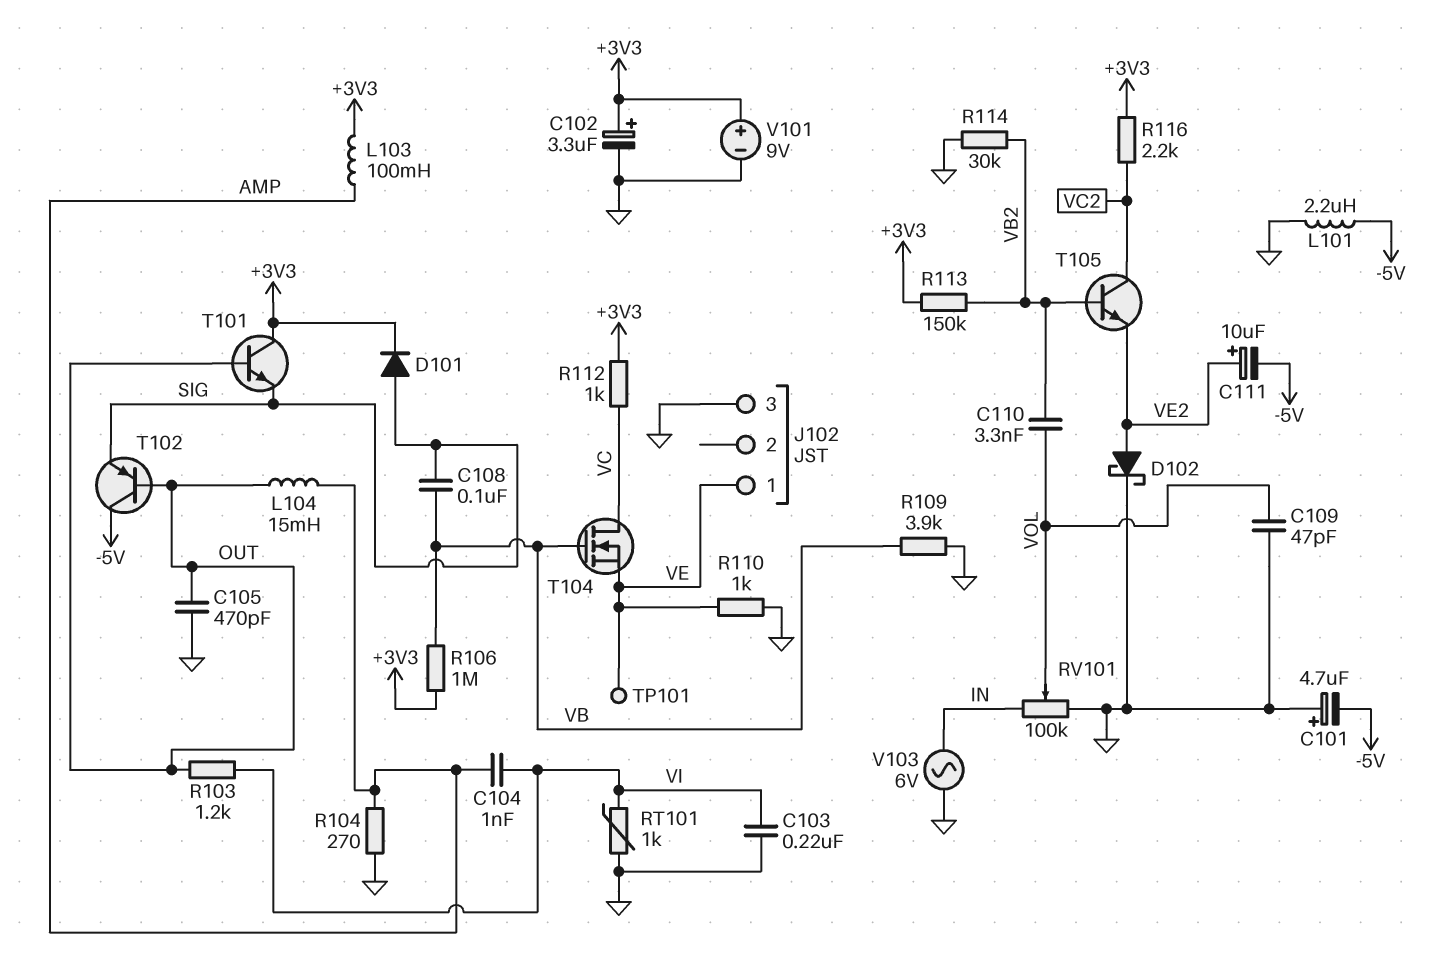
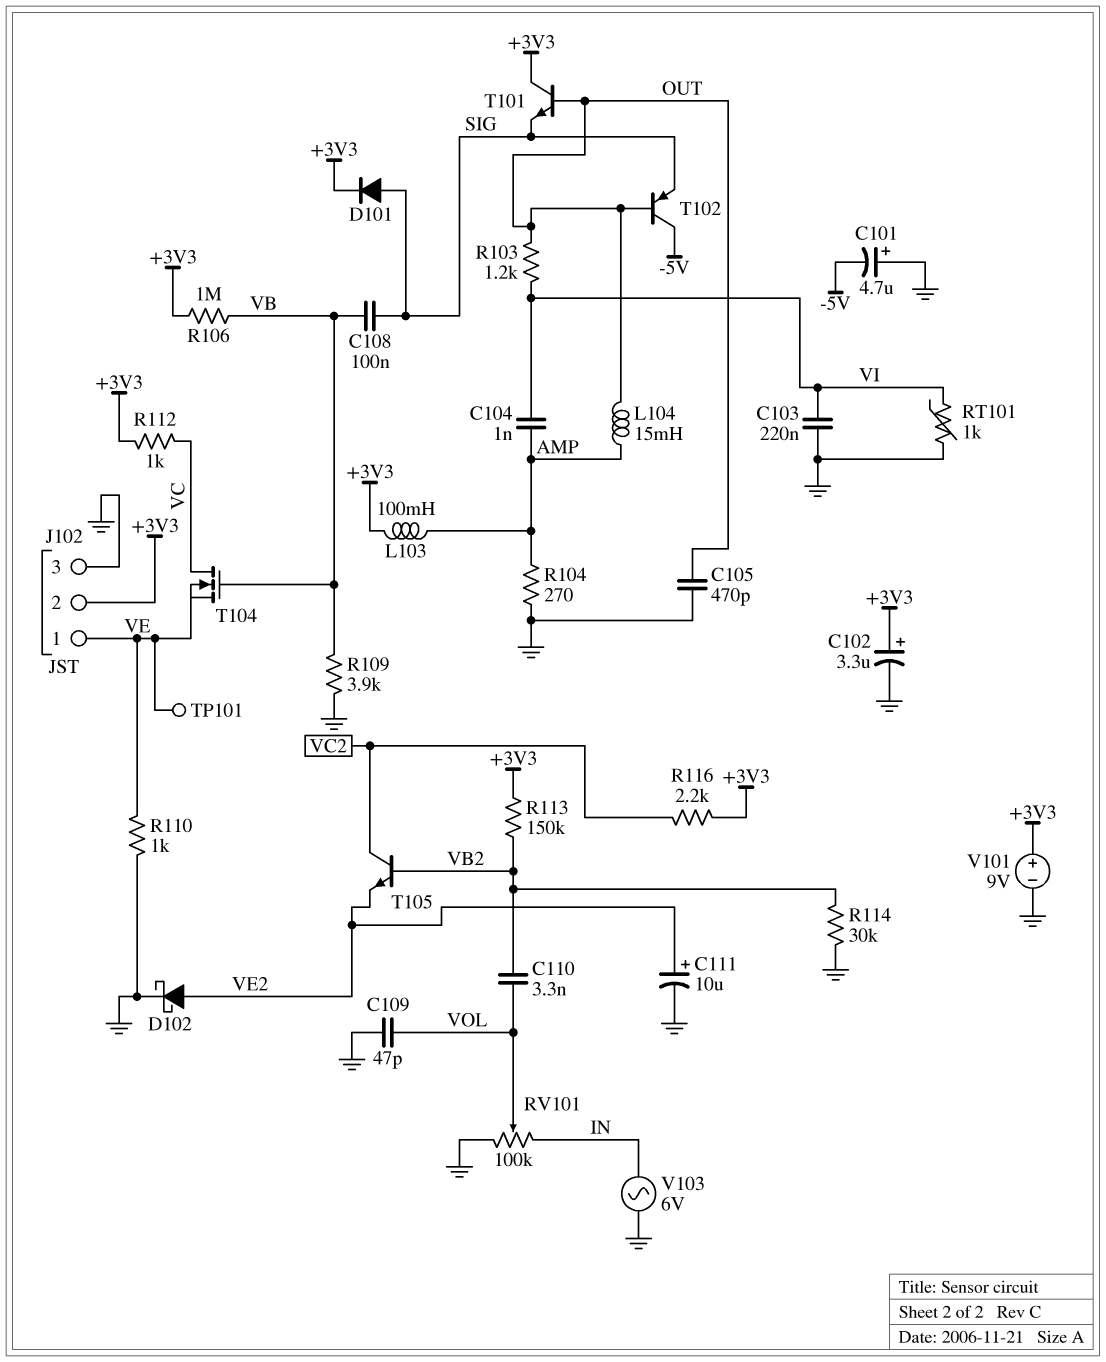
C111: 10uF (plus VE2, minus -5V) -> 10uF (plus VE2, minus GND)
J102 pin 2: none -> +3V3
L101: 2.2uH (-5V, GND) -> none

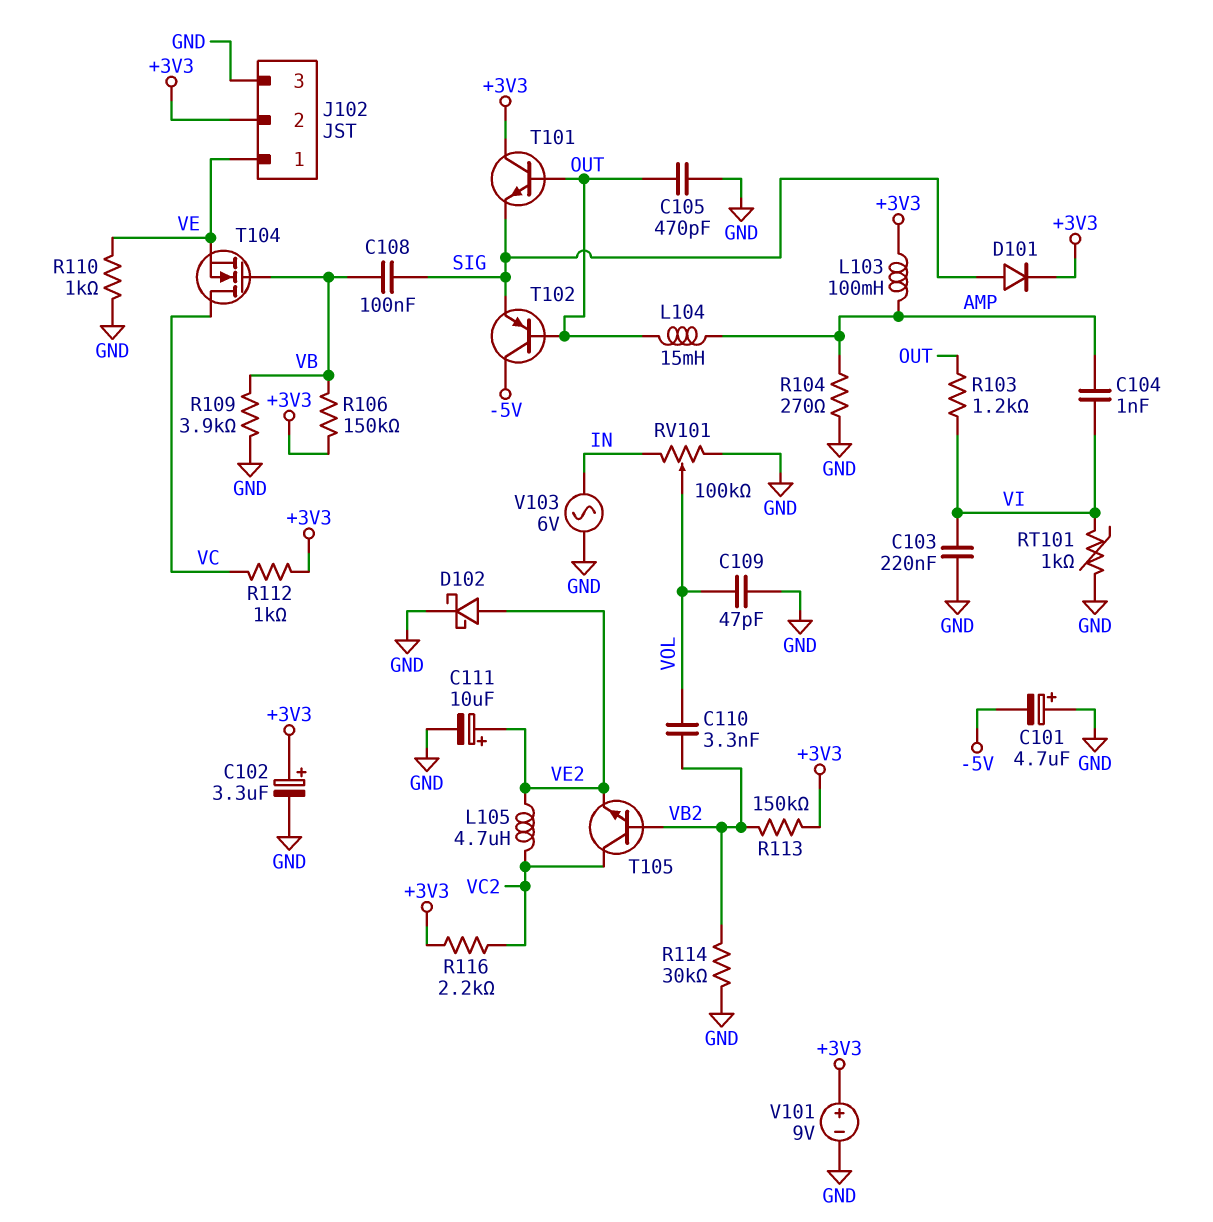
L105: none -> 4.7uH (VC2, VE2)
R106: 1M (+3V3, VB) -> 150k (+3V3, VB)
TP101: test point (VE) -> none

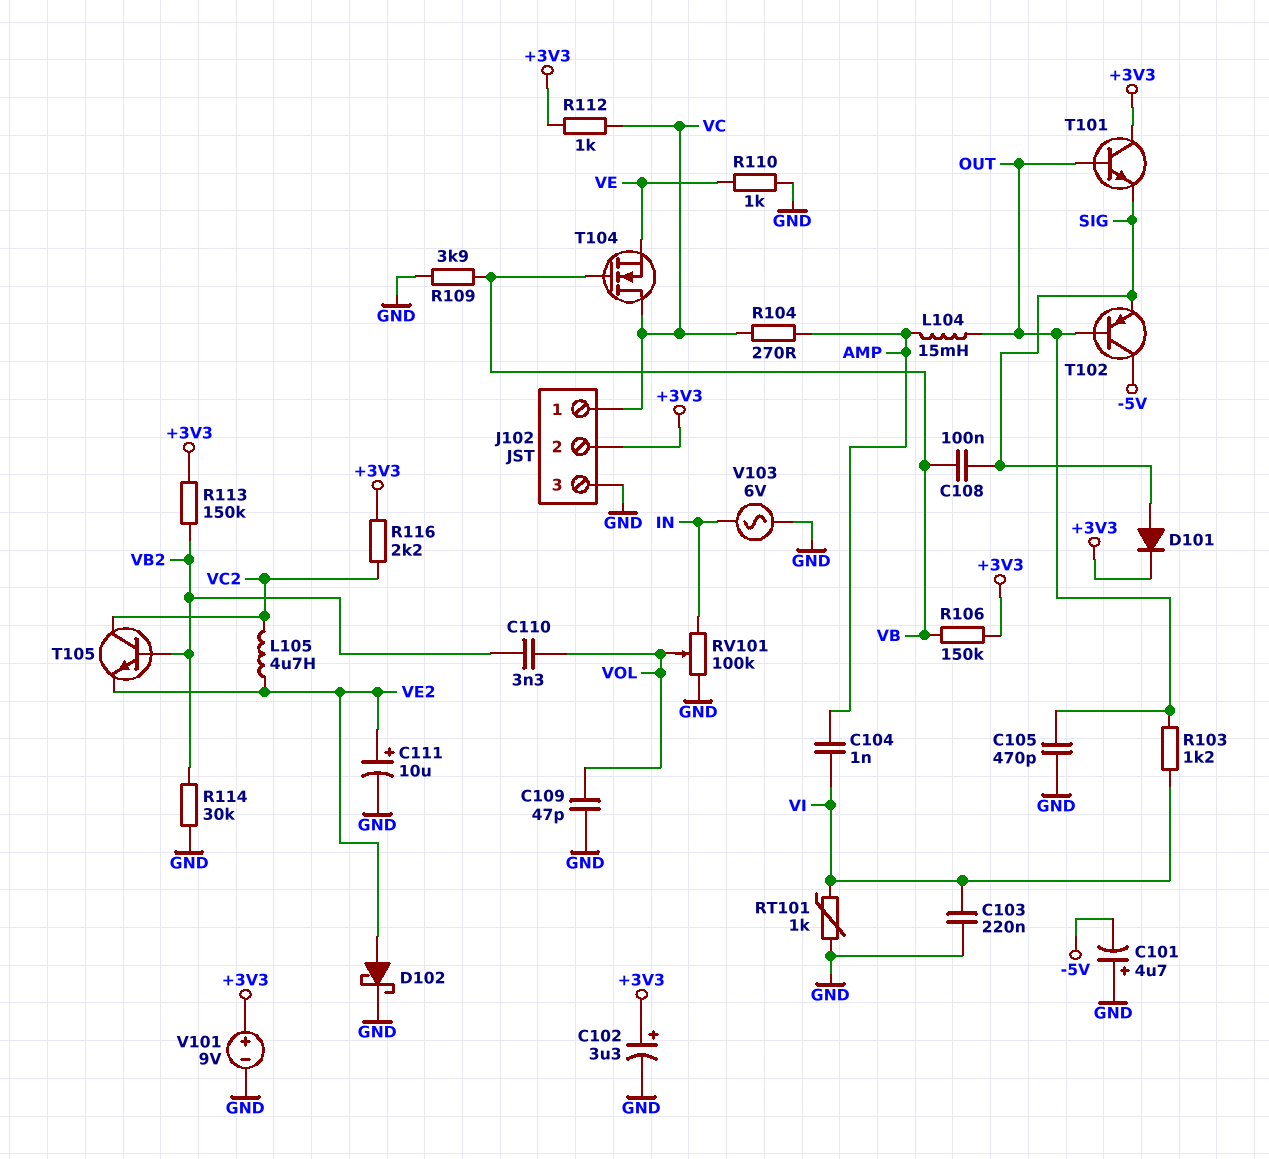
J102 pin 1: VE -> VC
L103: 100mH (+3V3, AMP) -> none
R104: 270 (AMP, GND) -> 270 (AMP, VC)

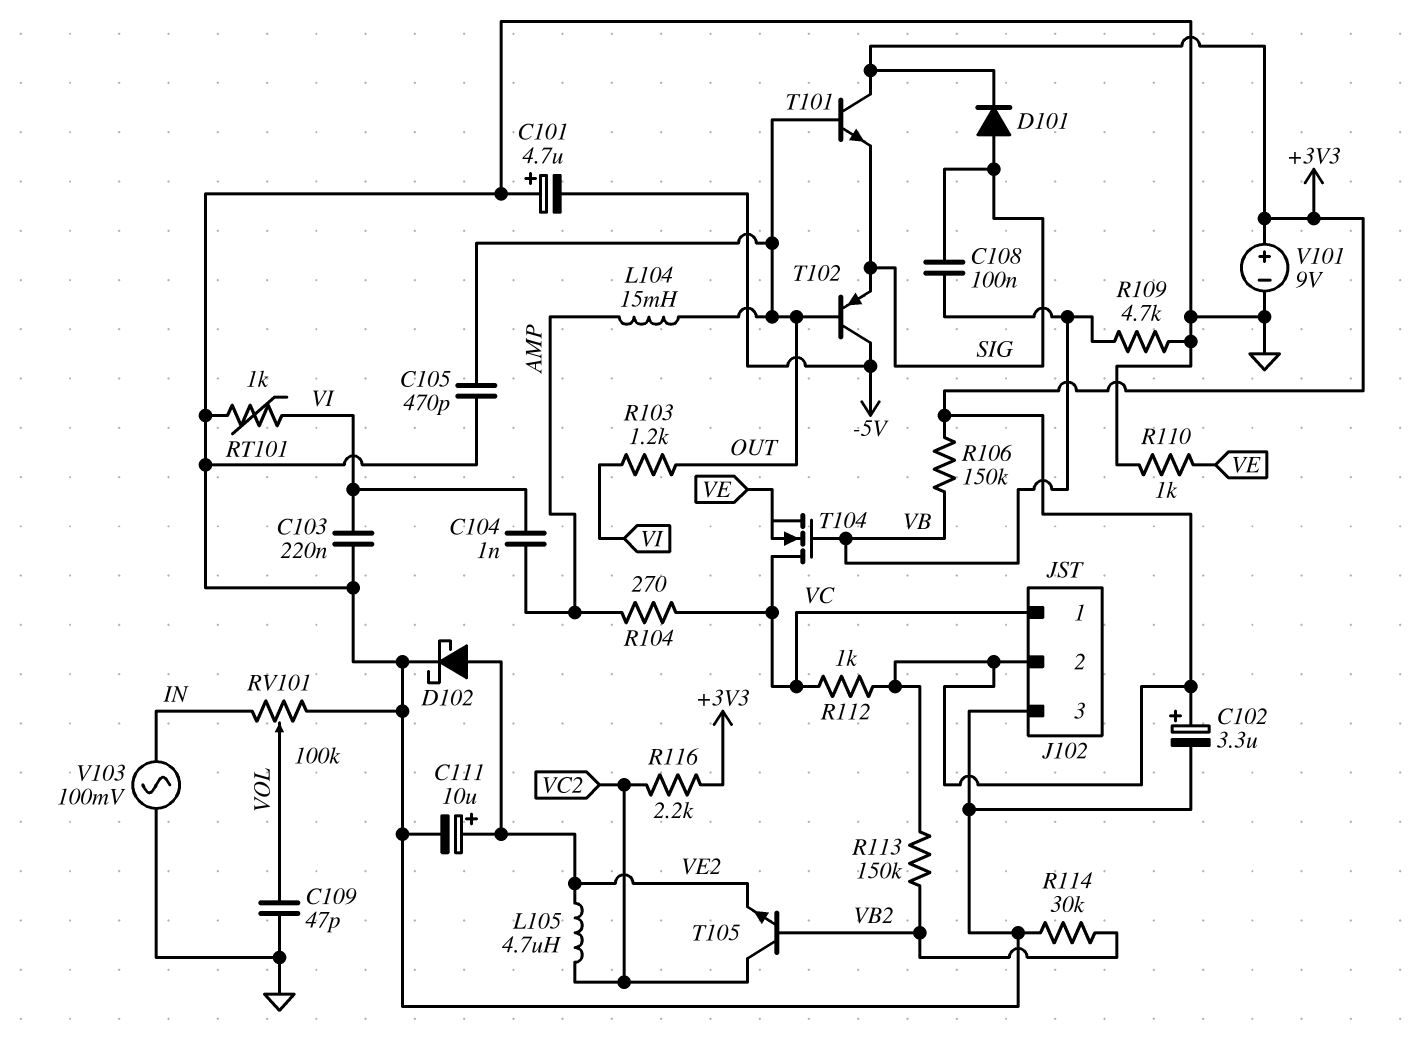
C110: 3.3nF (VB2, VOL) -> none
R109: 3.9k (GND, VB) -> 4.7k (GND, VB)
V103: AC 6V (GND, IN) -> AC 100mV (GND, IN)

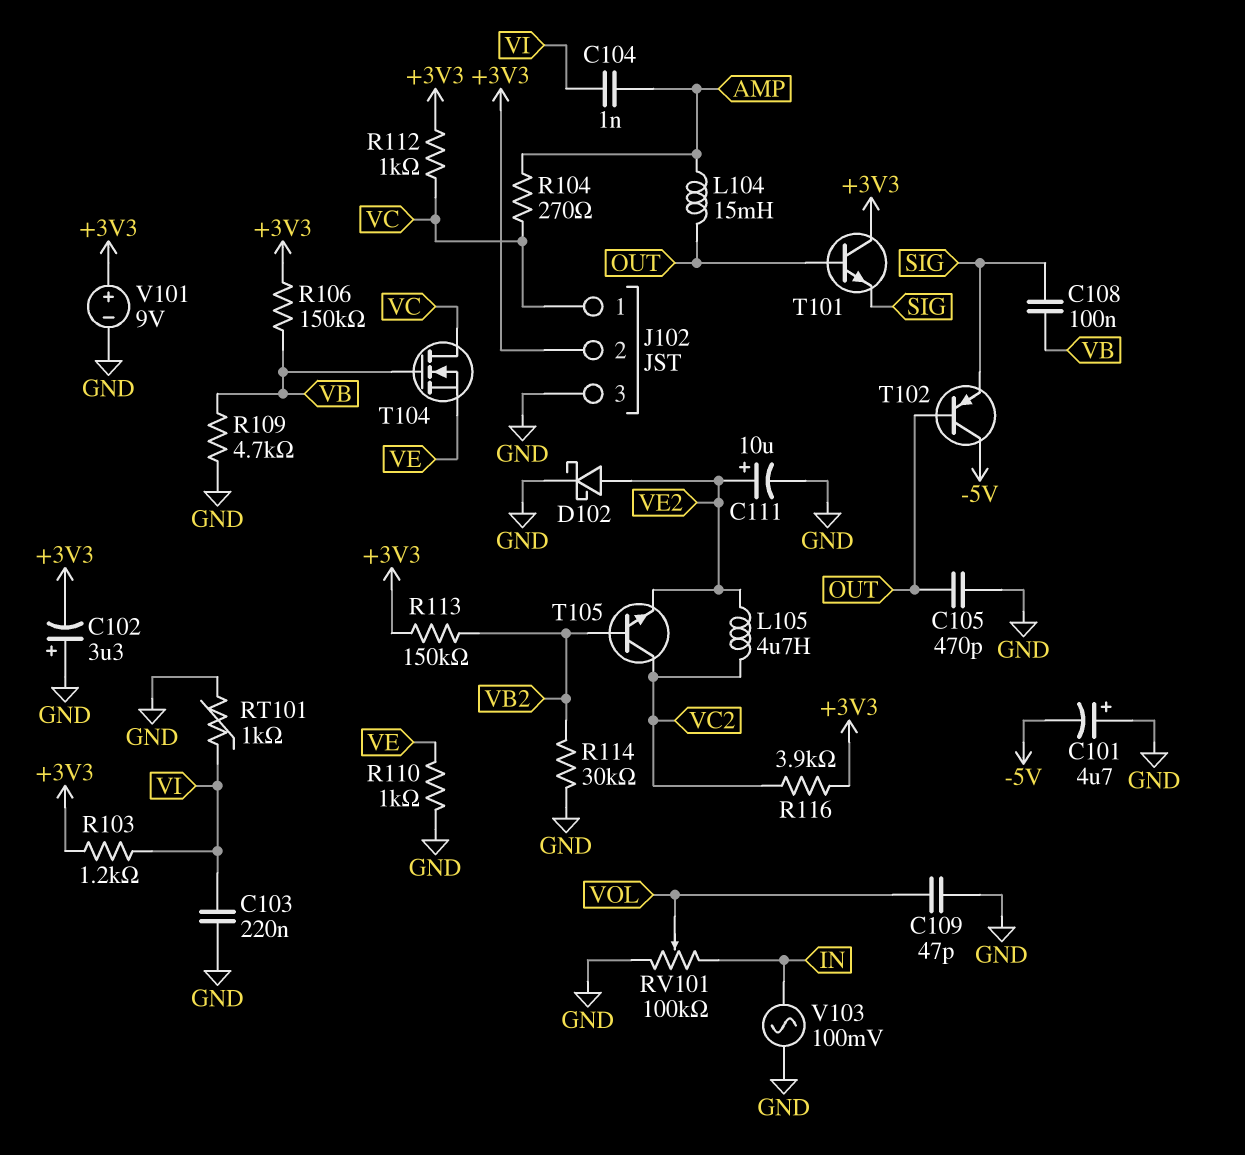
C102: 3.3uF (plus +3V3, minus GND) -> 3.3uF (plus GND, minus +3V3)
D101: diode (A SIG, K +3V3) -> none
R103: 1.2k (OUT, VI) -> 1.2k (+3V3, VI)
R116: 2.2k (+3V3, VC2) -> 3.9k (+3V3, VC2)

